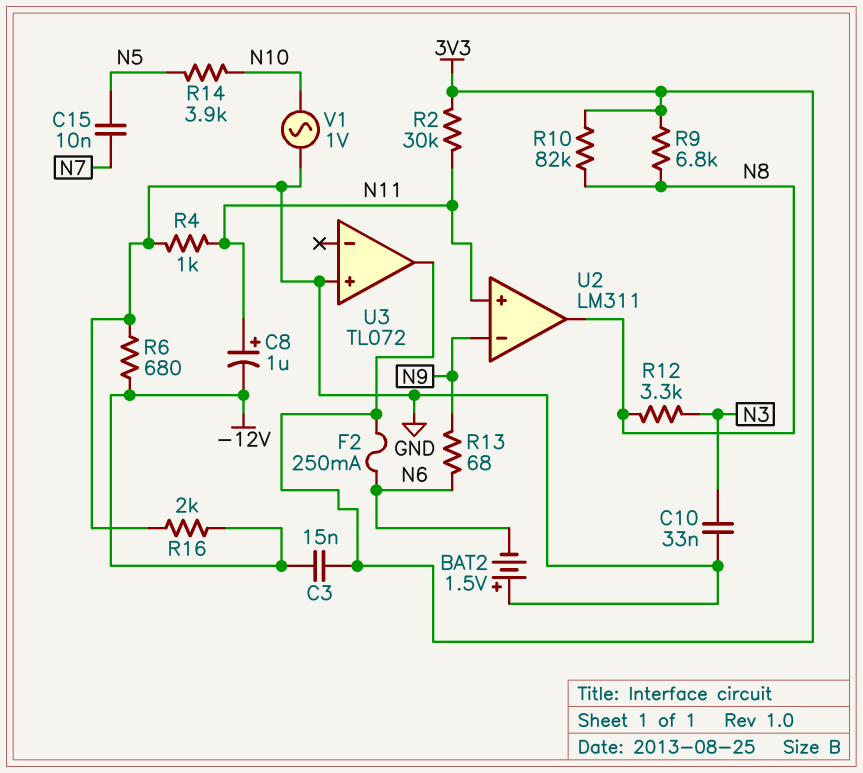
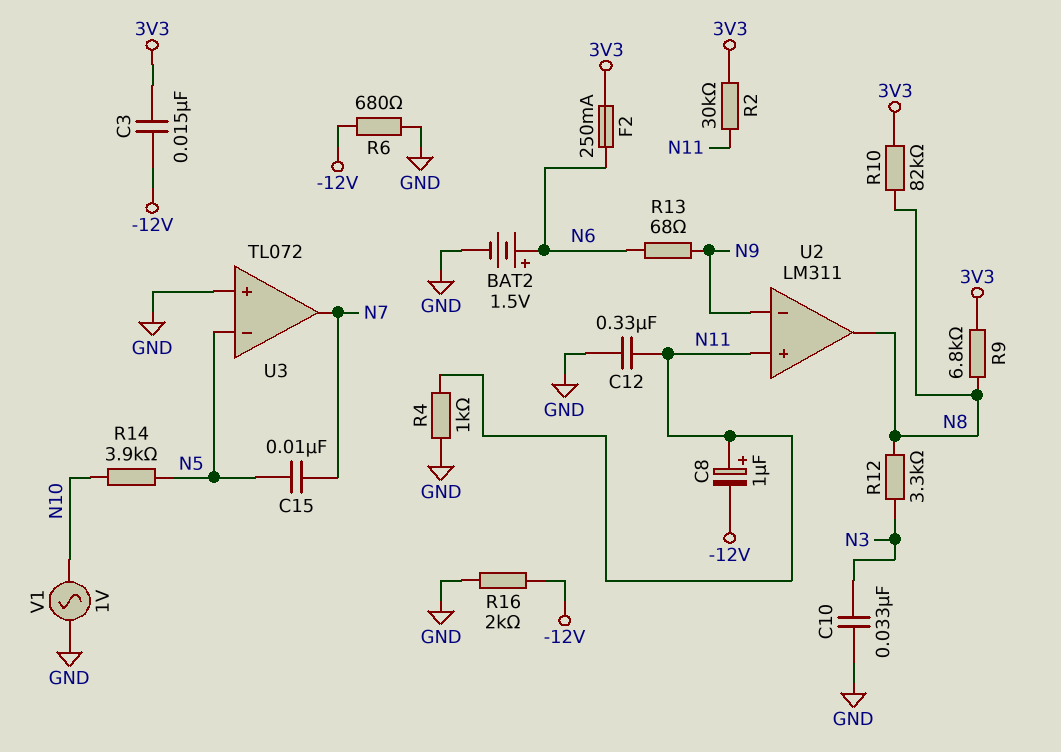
BAT2: 1.5V (plus GND, minus N6) -> 1.5V (plus N6, minus GND)
C12: none -> 330nF (GND, N11)
U3 pin in-: none -> N5
U3 pin out: 3V3 -> N7

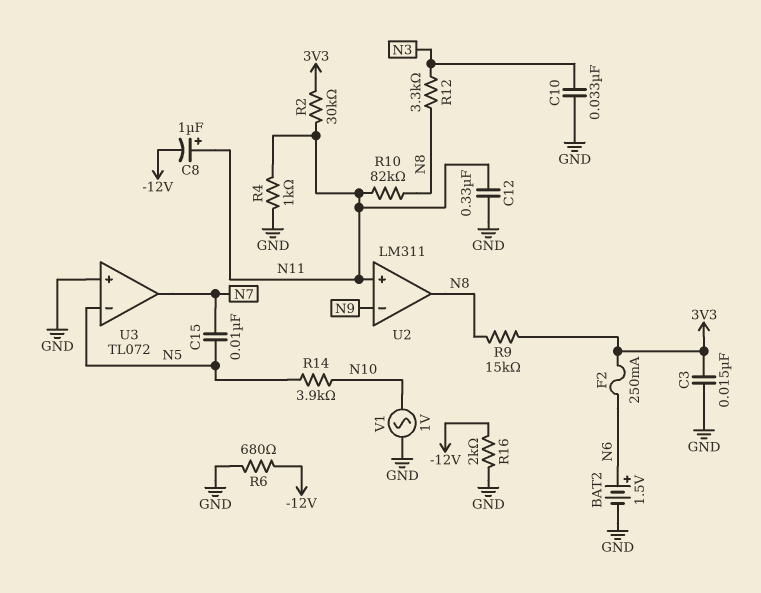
C3: 15nF (-12V, 3V3) -> 15nF (3V3, GND)
R9: 6.8k (3V3, N8) -> 15k (3V3, N8)
R10: 82k (3V3, N8) -> 82k (N8, N11)
R13: 68 (N6, N9) -> none

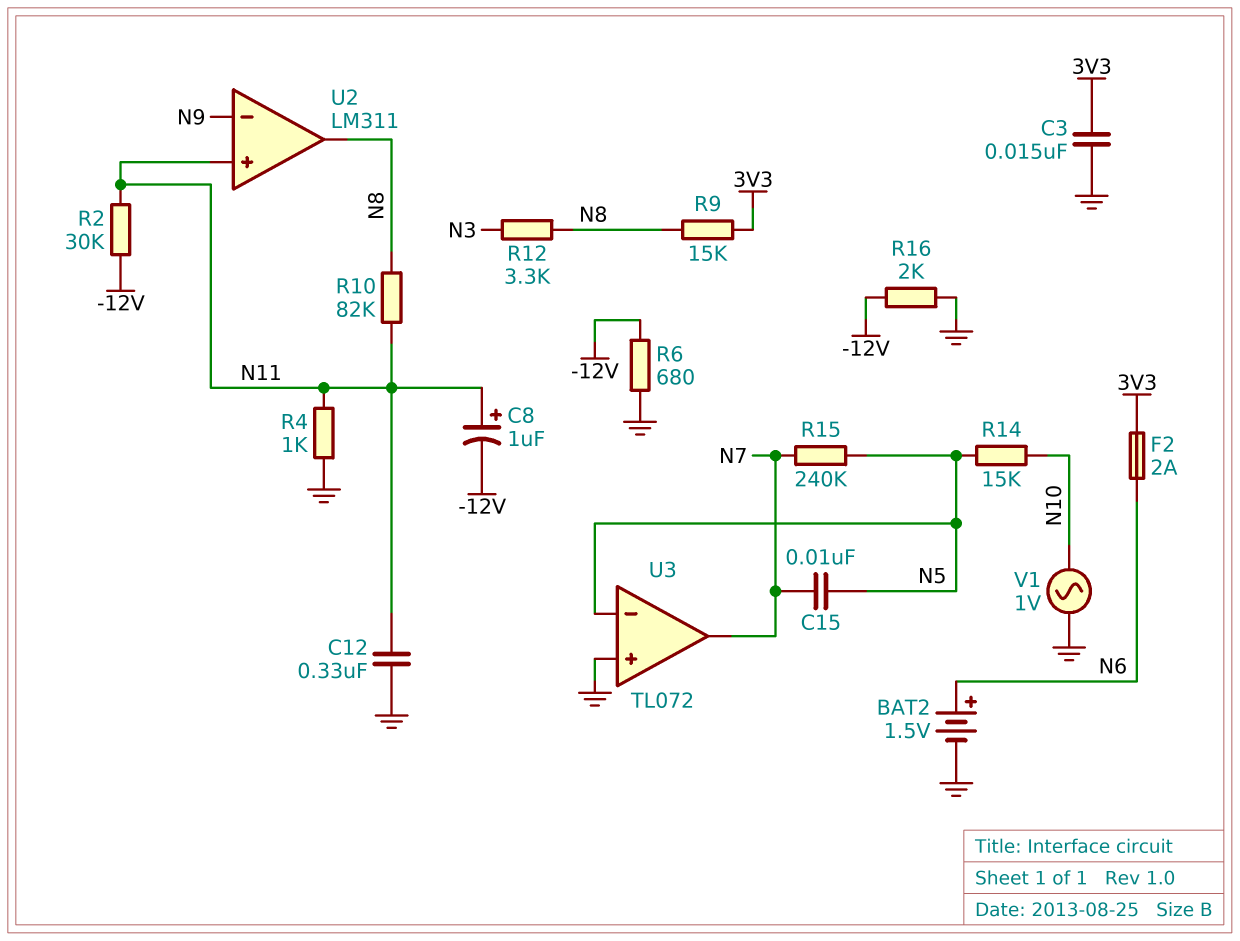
C10: 33nF (GND, N3) -> none
F2: 250mA (3V3, N6) -> 2A (3V3, N6)
R2: 30k (3V3, N11) -> 30k (-12V, N11)
R14: 3.9k (N5, N10) -> 15k (N5, N10)
R15: none -> 240k (N5, N7)

